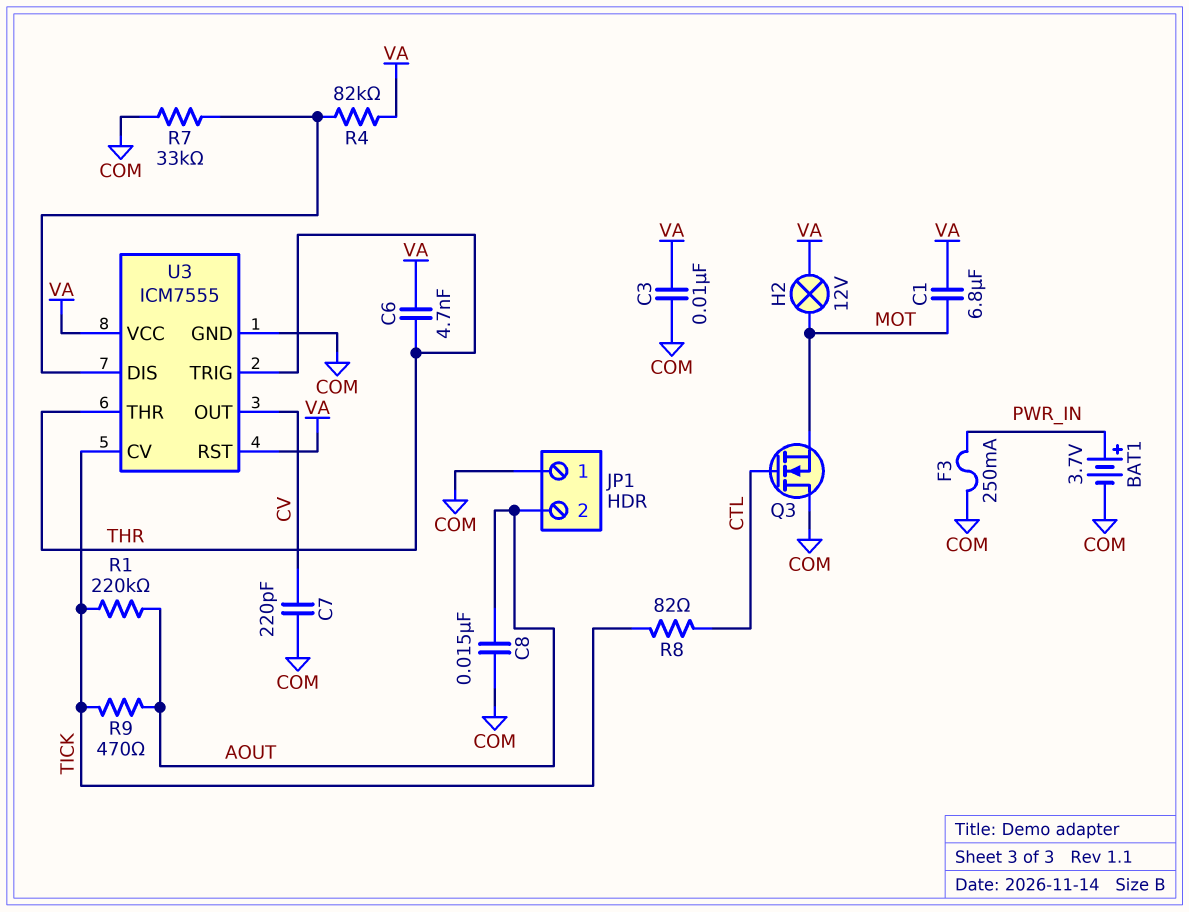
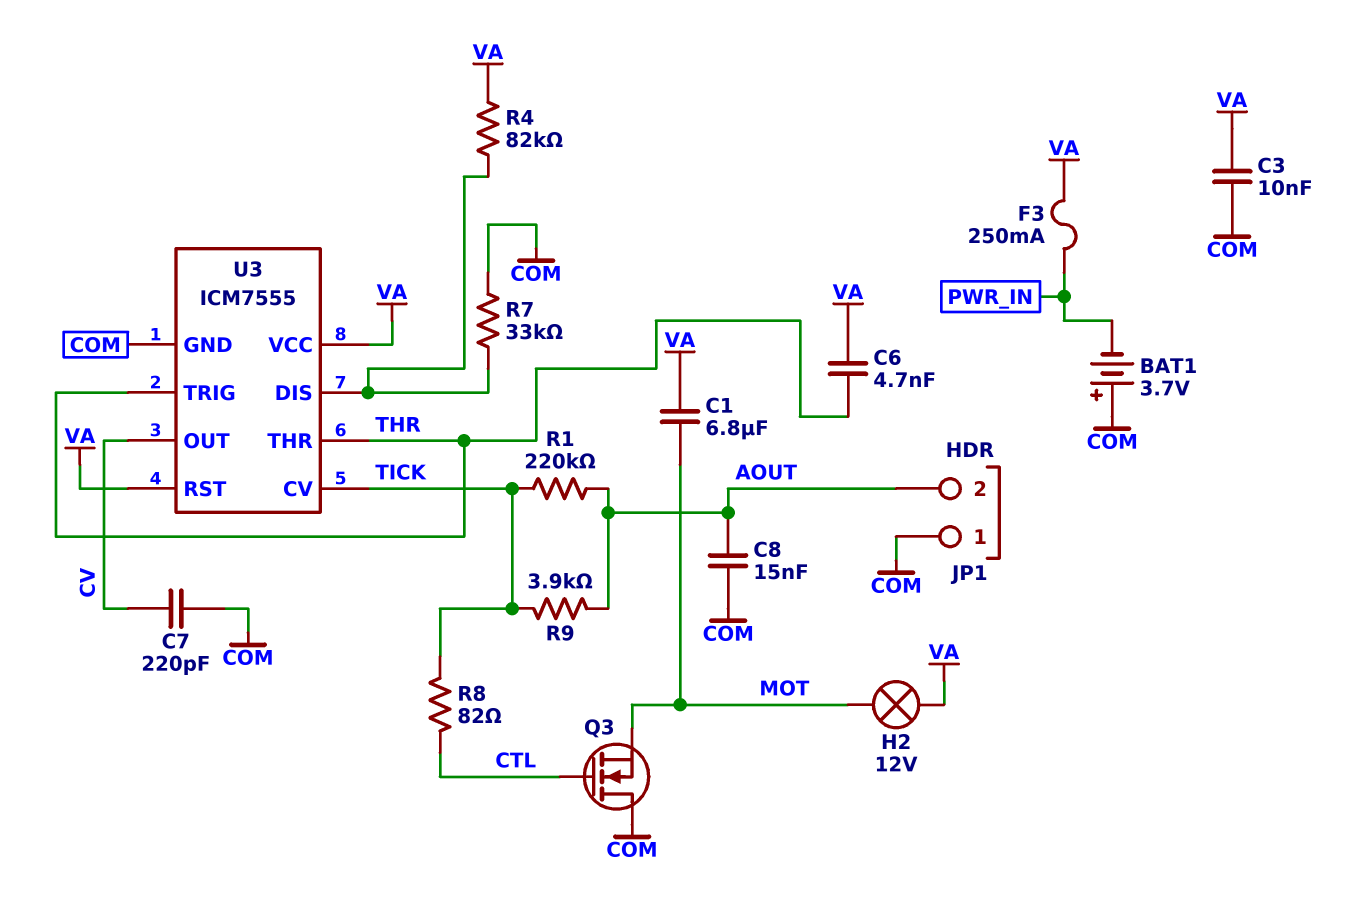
BAT1: 3.7V (plus PWR_IN, minus COM) -> 3.7V (plus COM, minus PWR_IN)
F3: 250mA (COM, PWR_IN) -> 250mA (PWR_IN, VA)
R9: 470 (AOUT, TICK) -> 3.9k (AOUT, TICK)

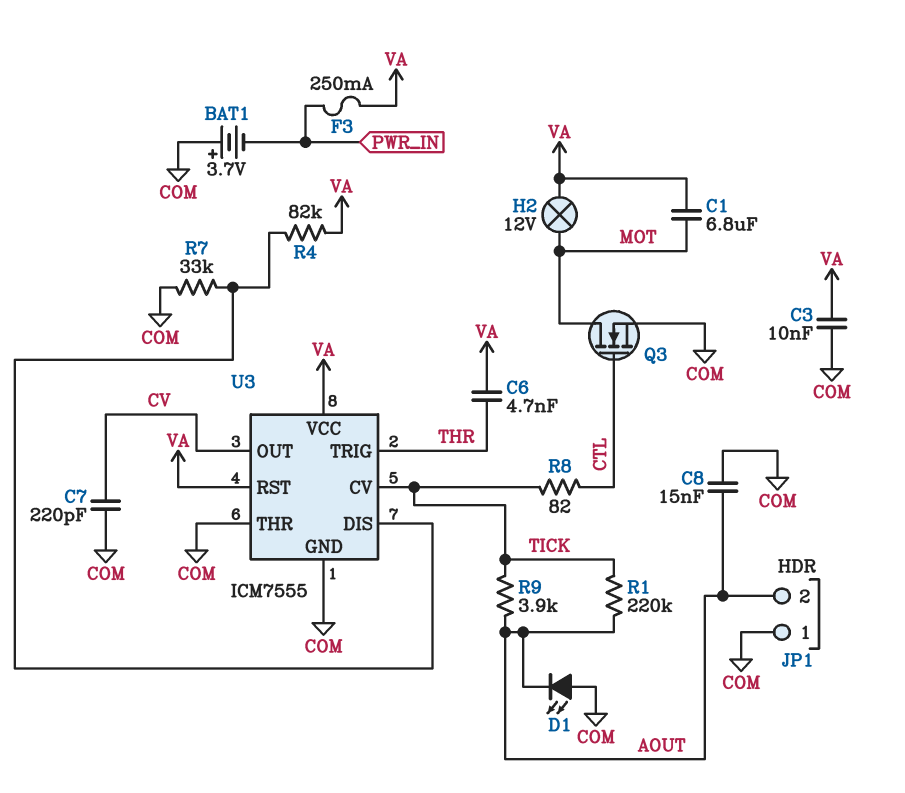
D1: none -> LED (A COM, K AOUT)
Q3: NMOS (G CTL, D COM, S MOT) -> NMOS (G CTL, D MOT, S COM)
U3 pin THR: THR -> COM

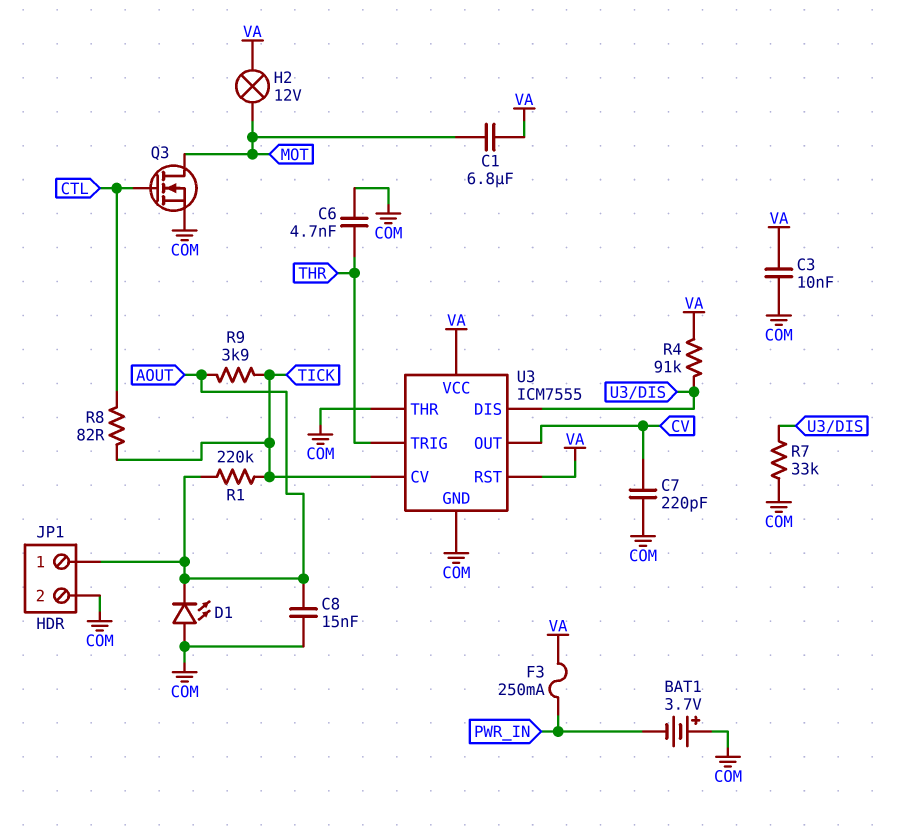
C6: 4.7nF (THR, VA) -> 4.7nF (COM, THR)
JP1 pin 1: COM -> AOUT
JP1 pin 2: AOUT -> COM
R4: 82k (U3/DIS, VA) -> 91k (U3/DIS, VA)

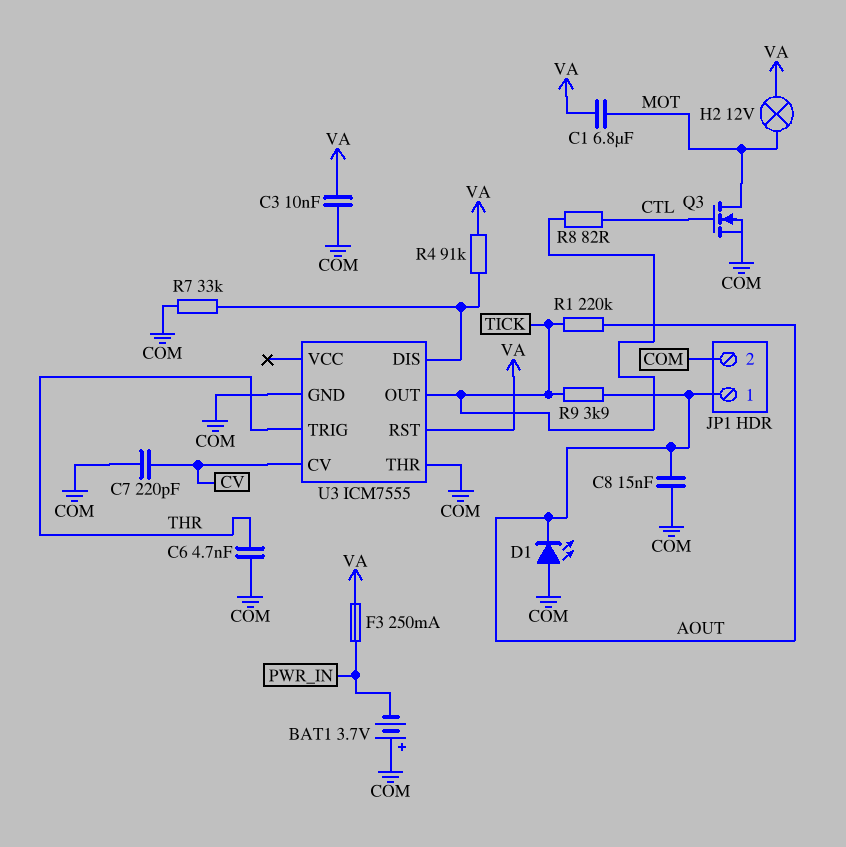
U3 pin CV: TICK -> CV
U3 pin OUT: CV -> TICK
U3 pin VCC: VA -> none

